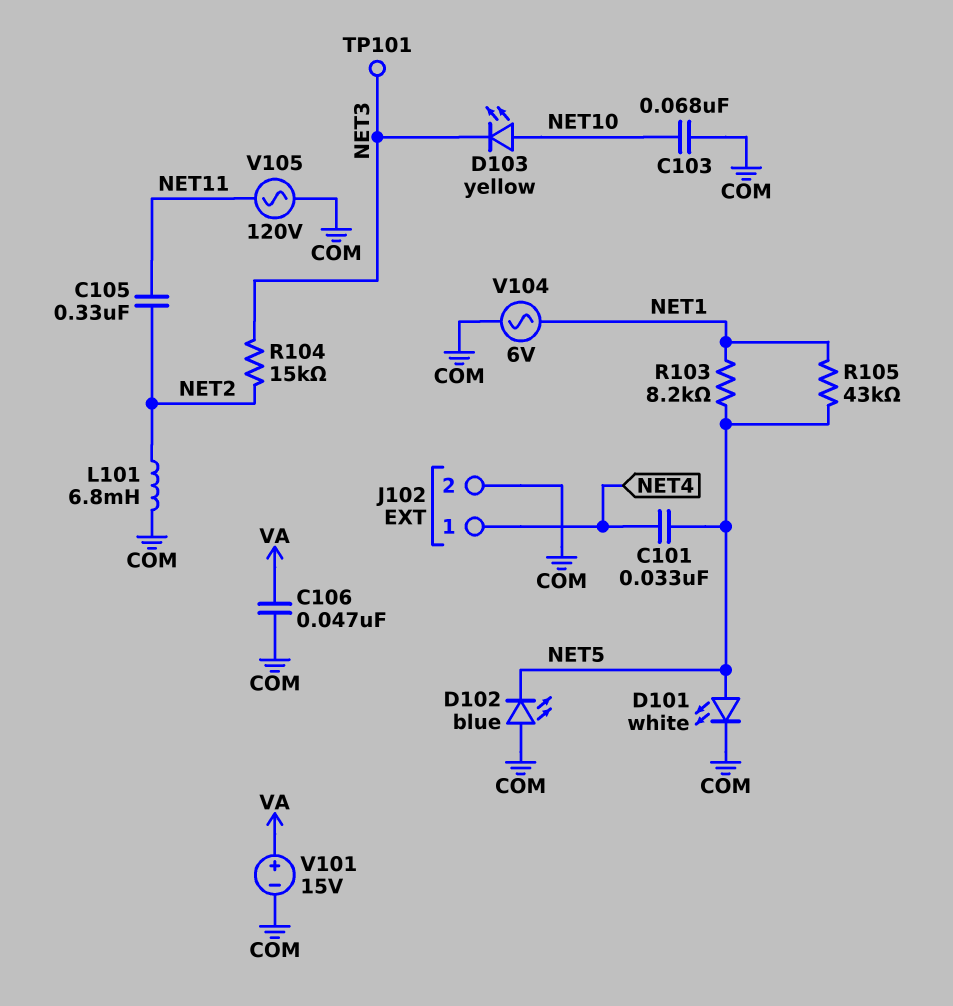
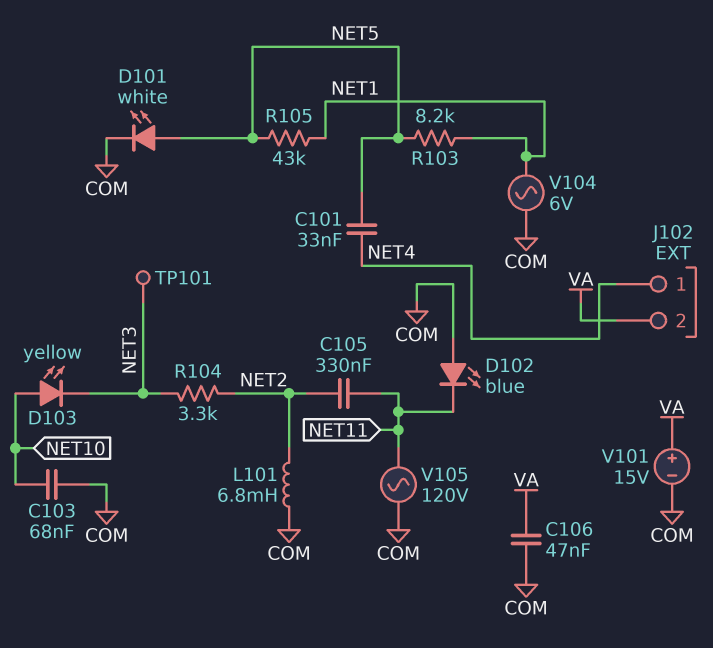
D102: LED blue (A COM, K NET5) -> LED blue (A COM, K NET11)
J102 pin 2: COM -> VA
R104: 15k (NET2, NET3) -> 3.3k (NET2, NET3)

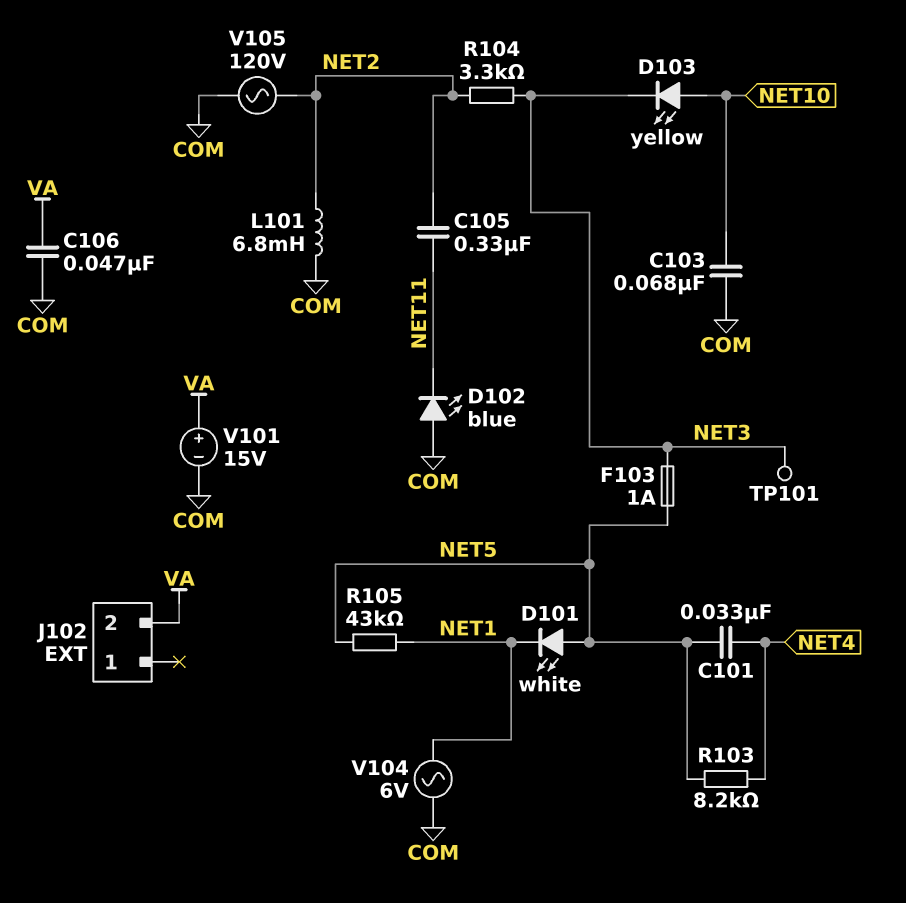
D101: LED white (A NET5, K COM) -> LED white (A NET5, K NET1)
F103: none -> 1A (NET3, NET5)
J102 pin 1: NET4 -> none
R103: 8.2k (NET1, NET5) -> 8.2k (NET4, NET5)
V105: AC 120V (COM, NET11) -> AC 120V (COM, NET2)

